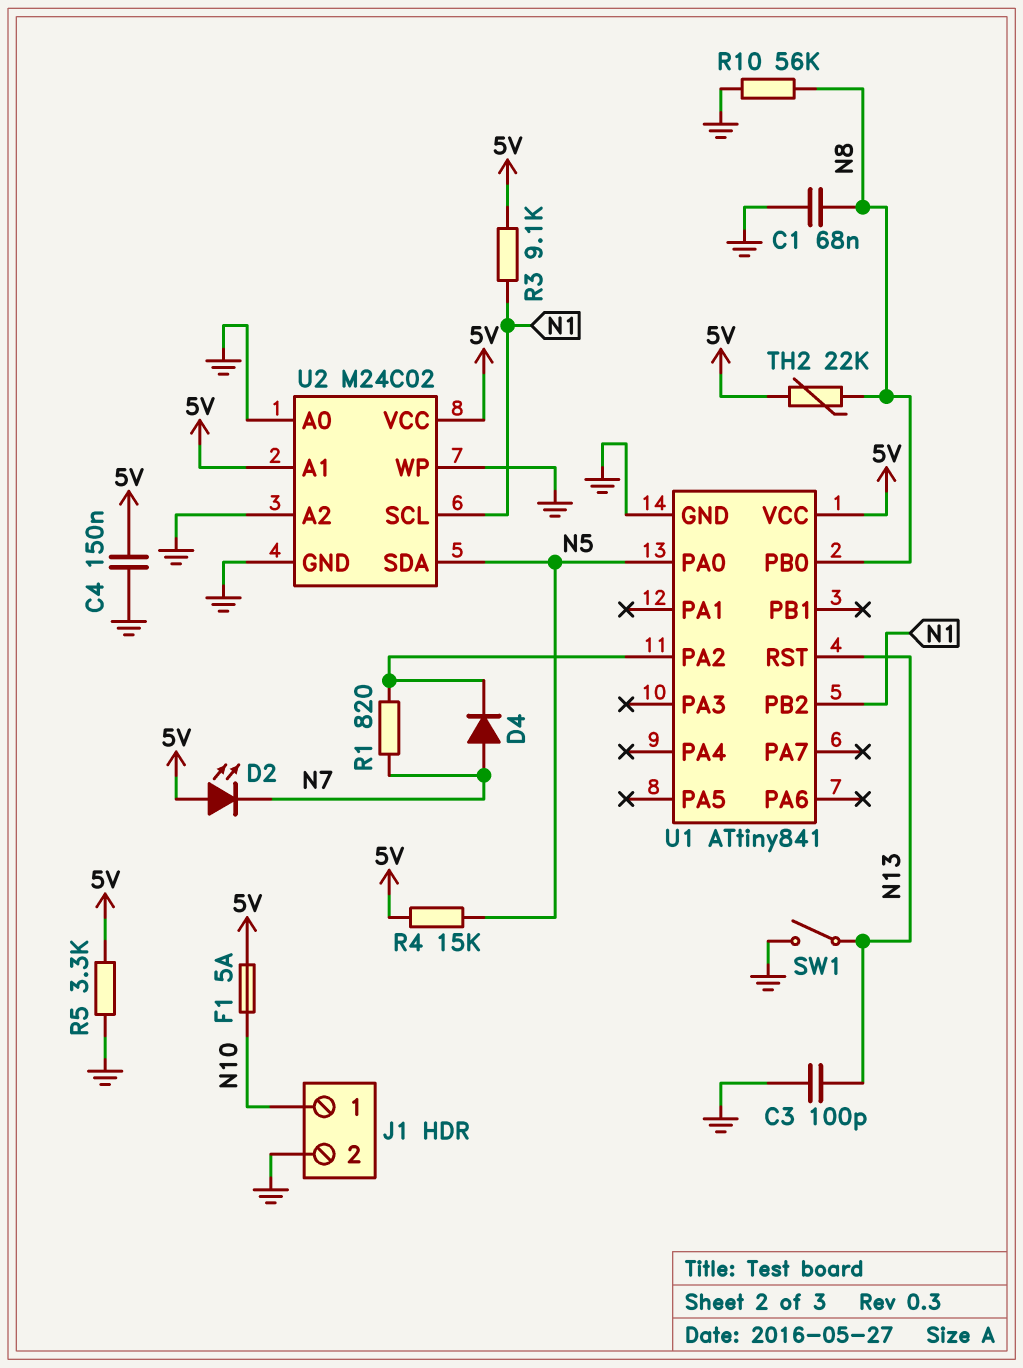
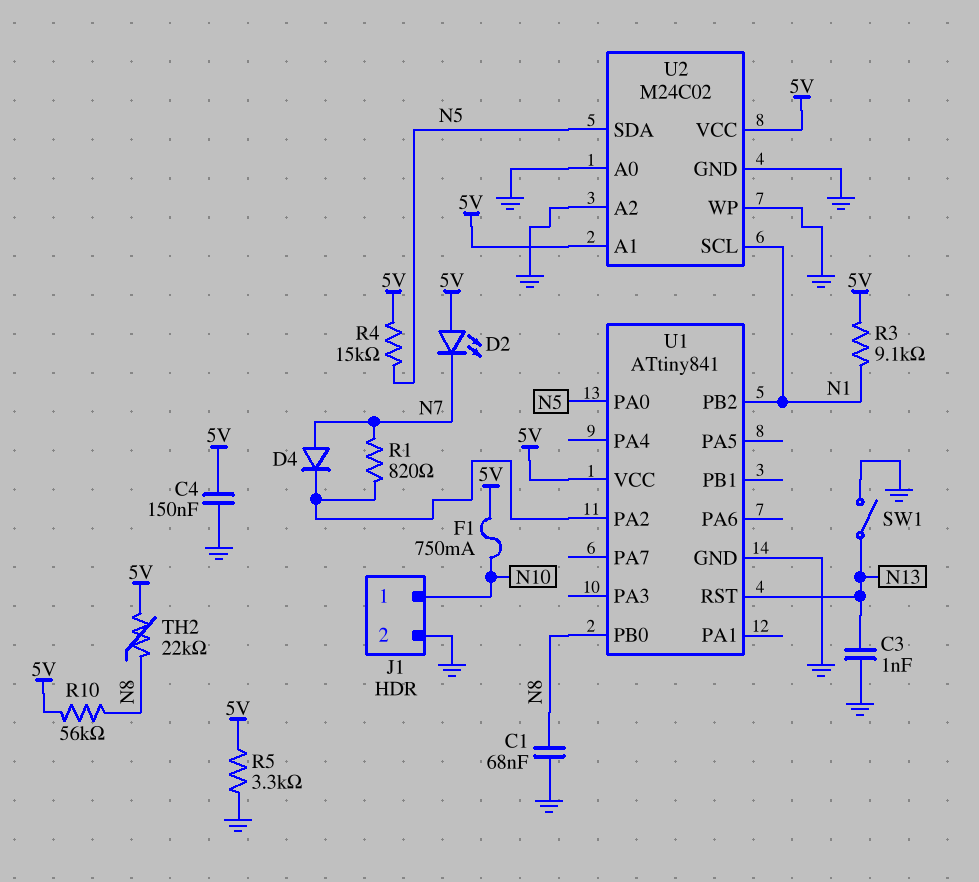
C3: 100pF (GND, N13) -> 1nF (GND, N13)
F1: 5A (5V, N10) -> 750mA (5V, N10)
R10: 56k (GND, N8) -> 56k (5V, N8)

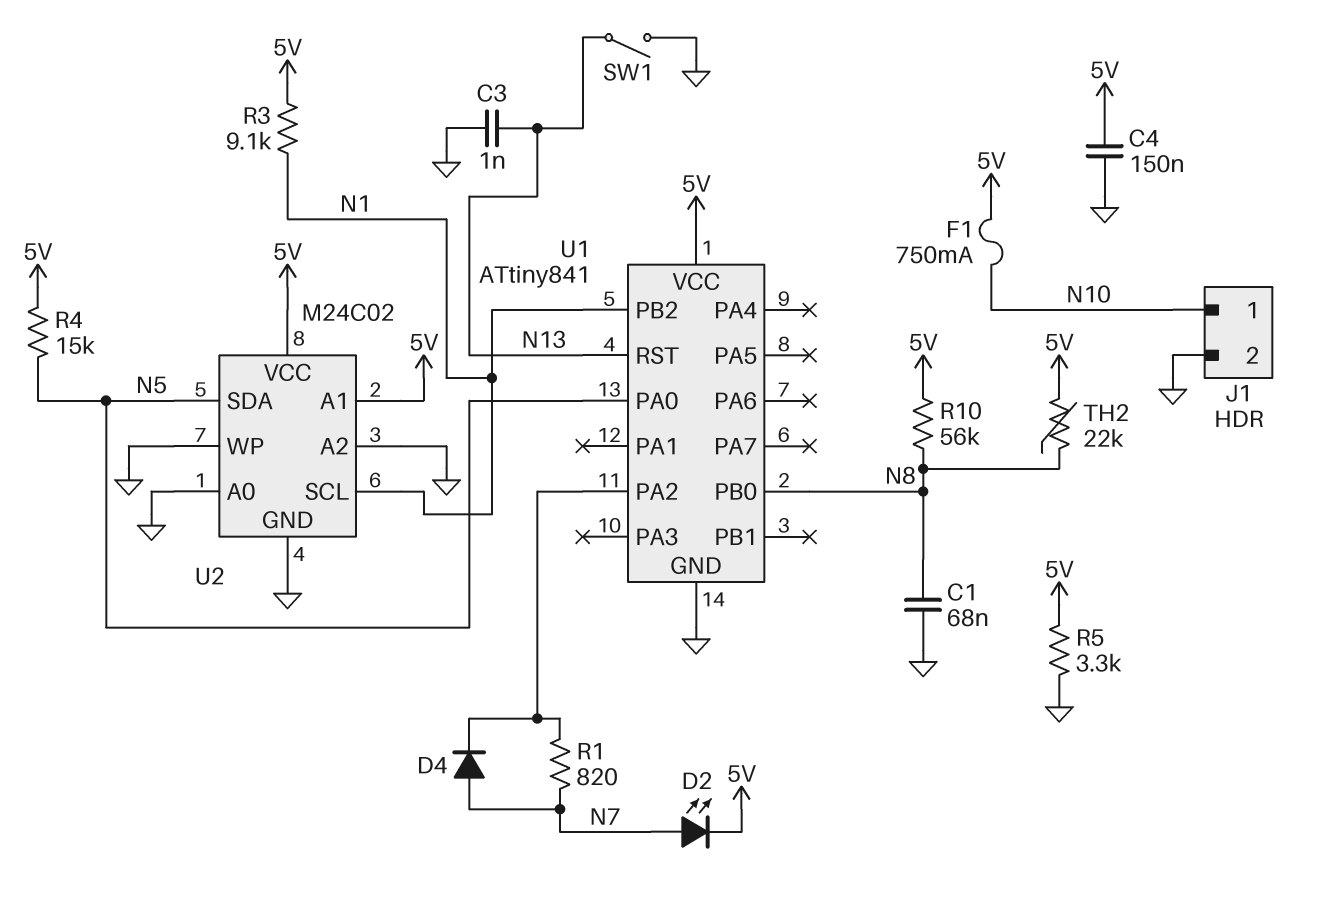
D2: LED (A 5V, K N7) -> LED (A N7, K 5V)

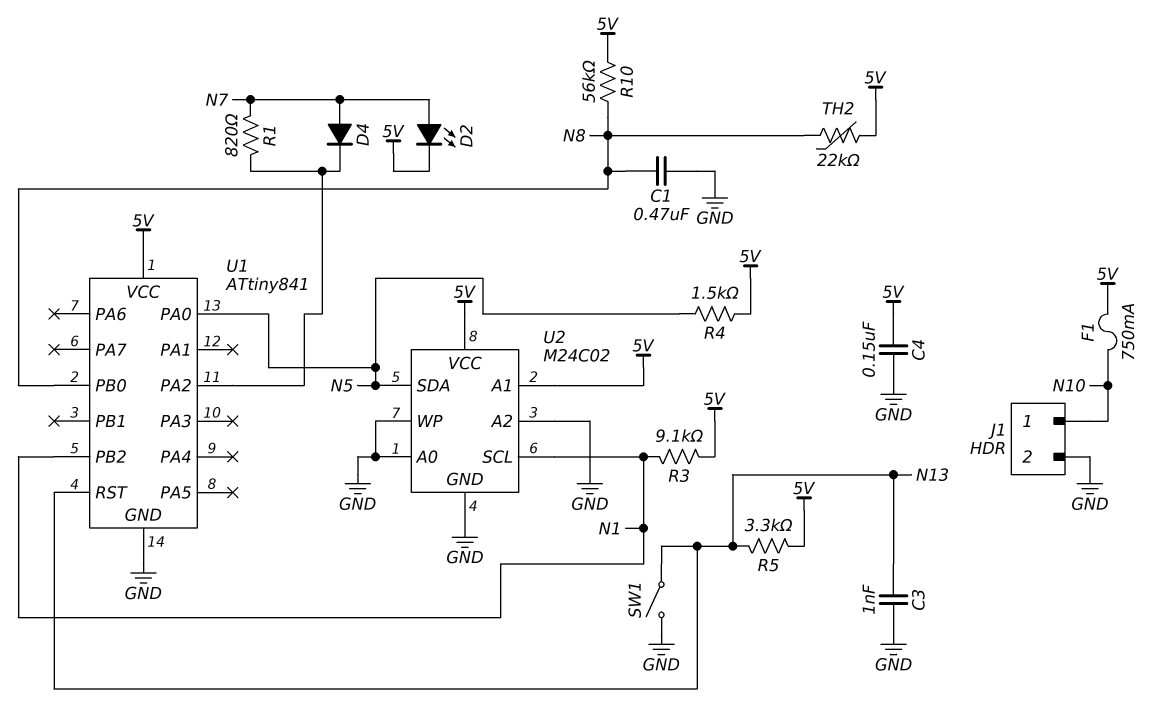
C1: 68nF (GND, N8) -> 470nF (GND, N8)
R4: 15k (5V, N5) -> 1.5k (5V, N5)
R5: 3.3k (5V, GND) -> 3.3k (5V, N13)

